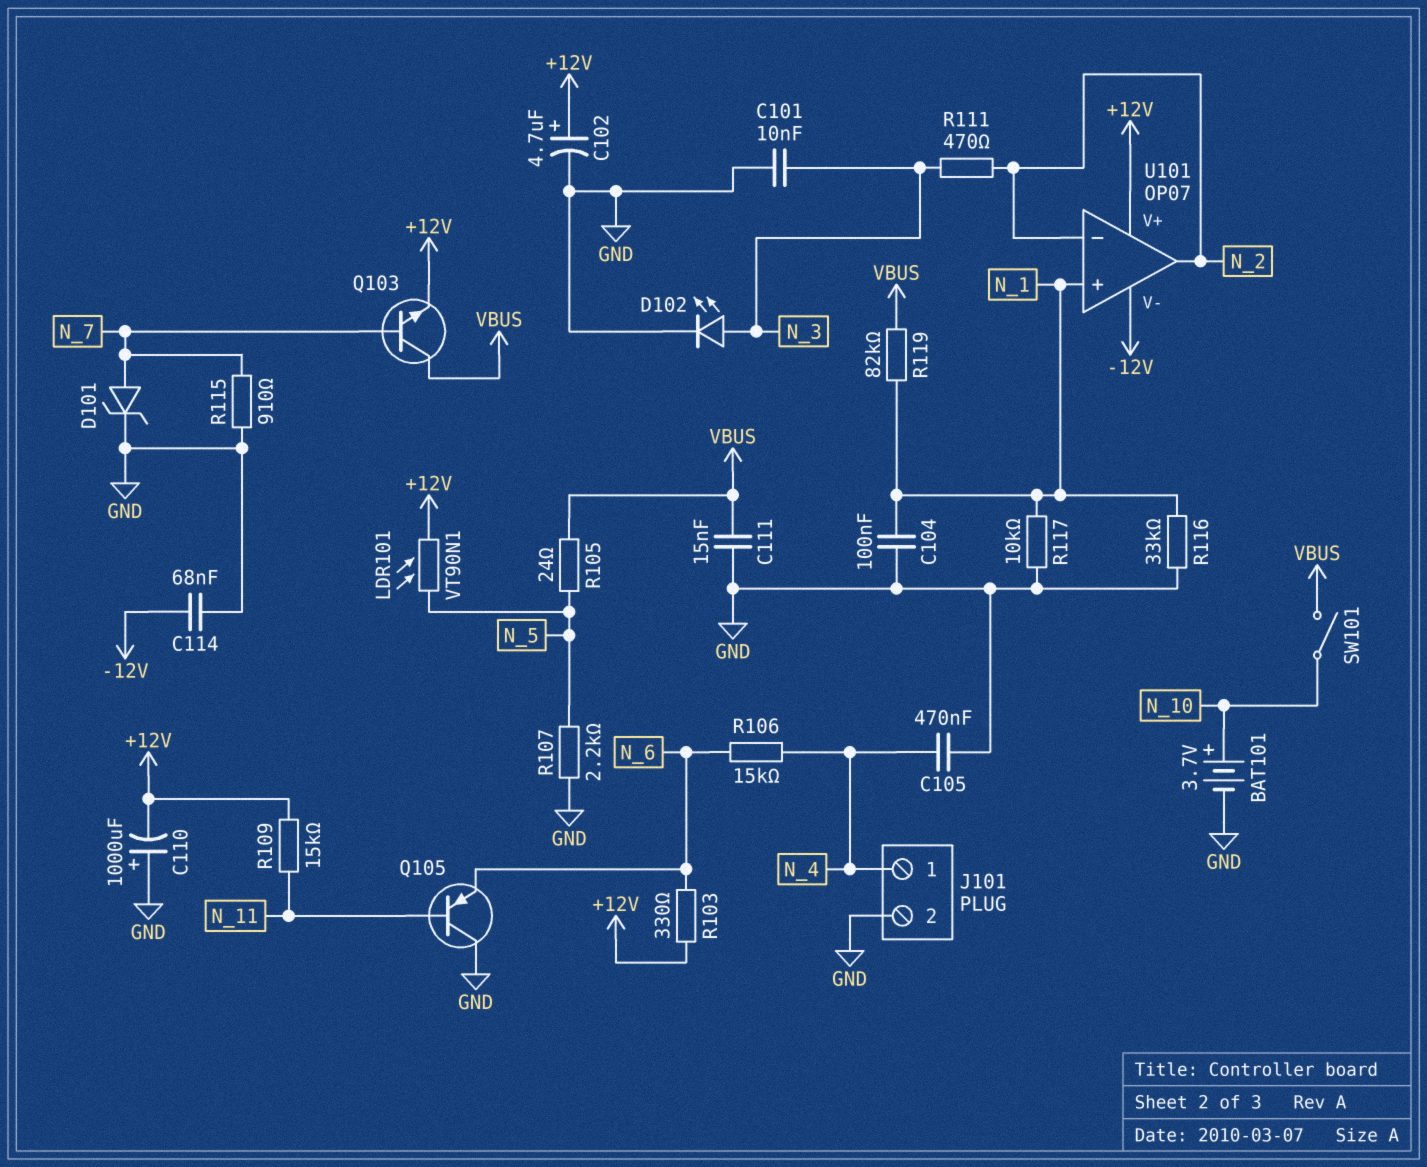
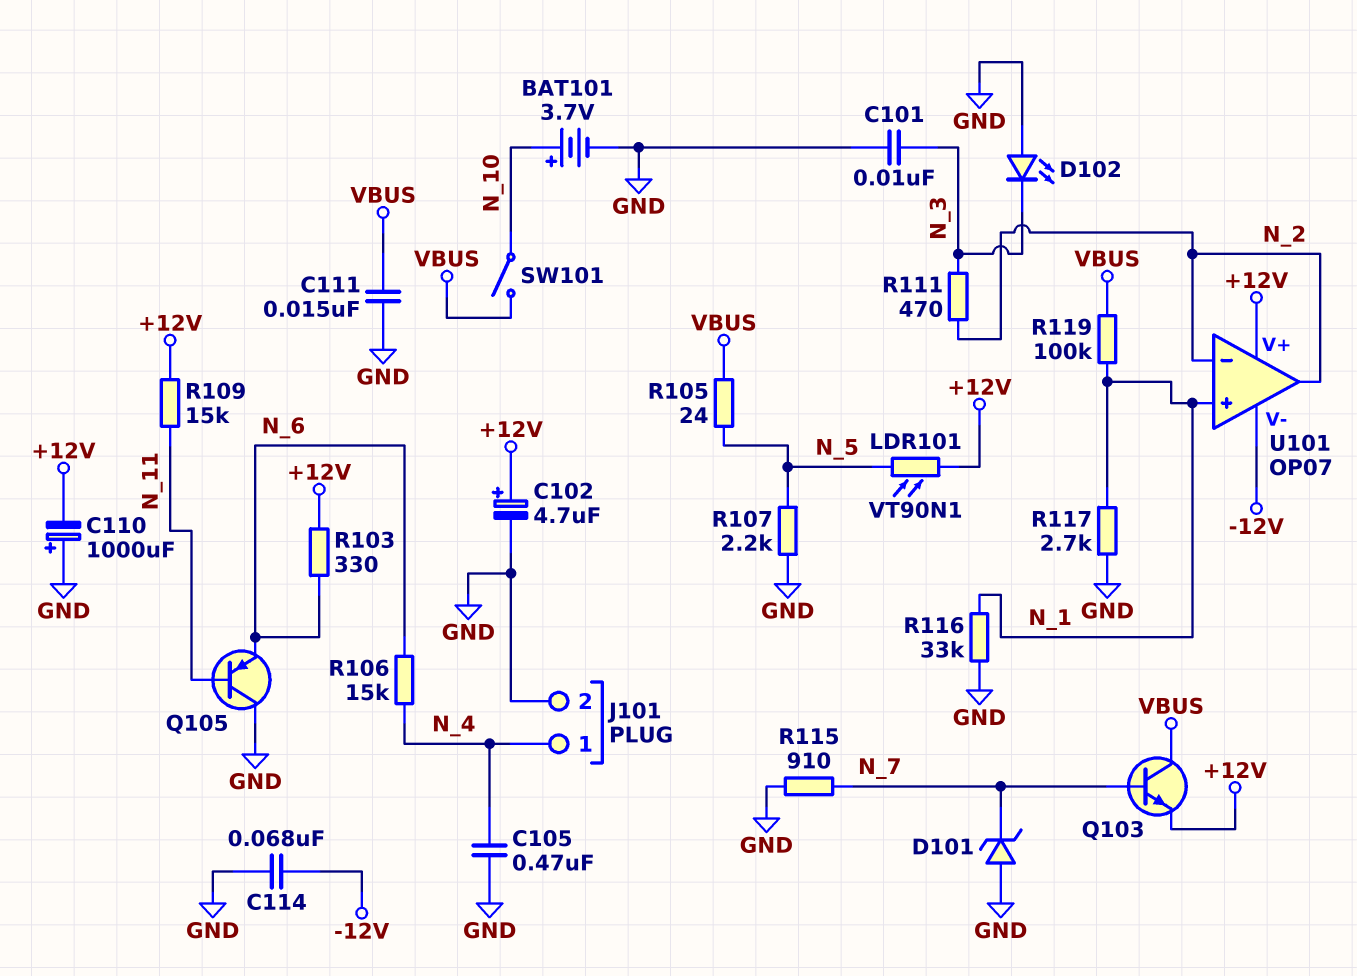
C104: 100nF (GND, N_1) -> none
D101: zener (A N_7, K GND) -> zener (A GND, K N_7)
D102: LED (A N_3, K GND) -> LED (A GND, K N_3)
R117: 10k (GND, N_1) -> 2.7k (GND, N_1)
R119: 82k (N_1, VBUS) -> 100k (N_1, VBUS)

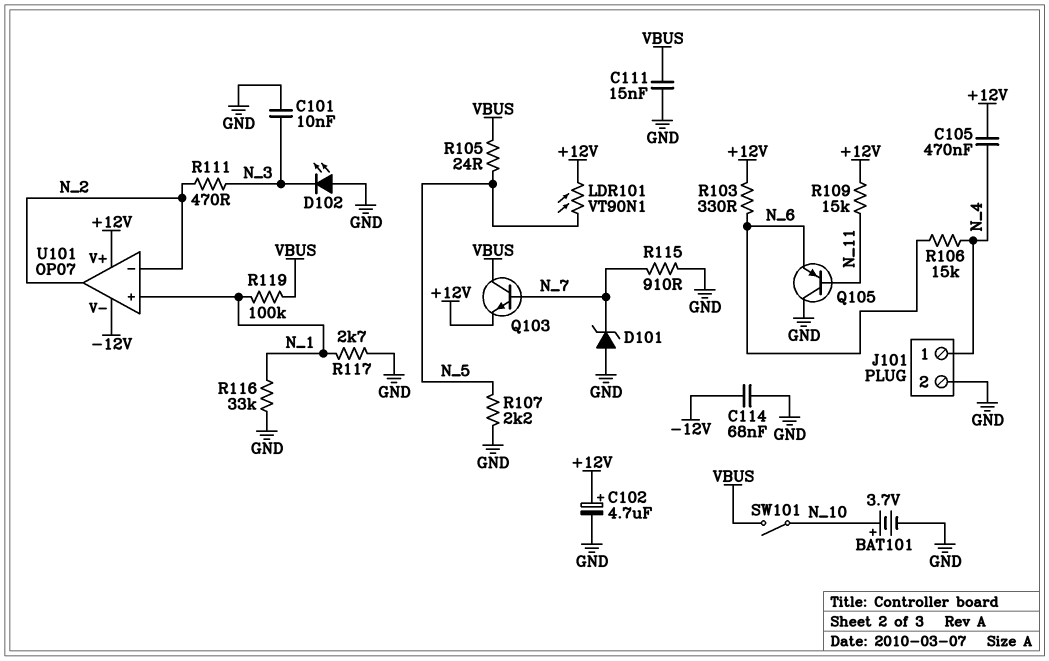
C105: 470nF (GND, N_4) -> 470nF (+12V, N_4)
C110: 1000uF (plus GND, minus +12V) -> none

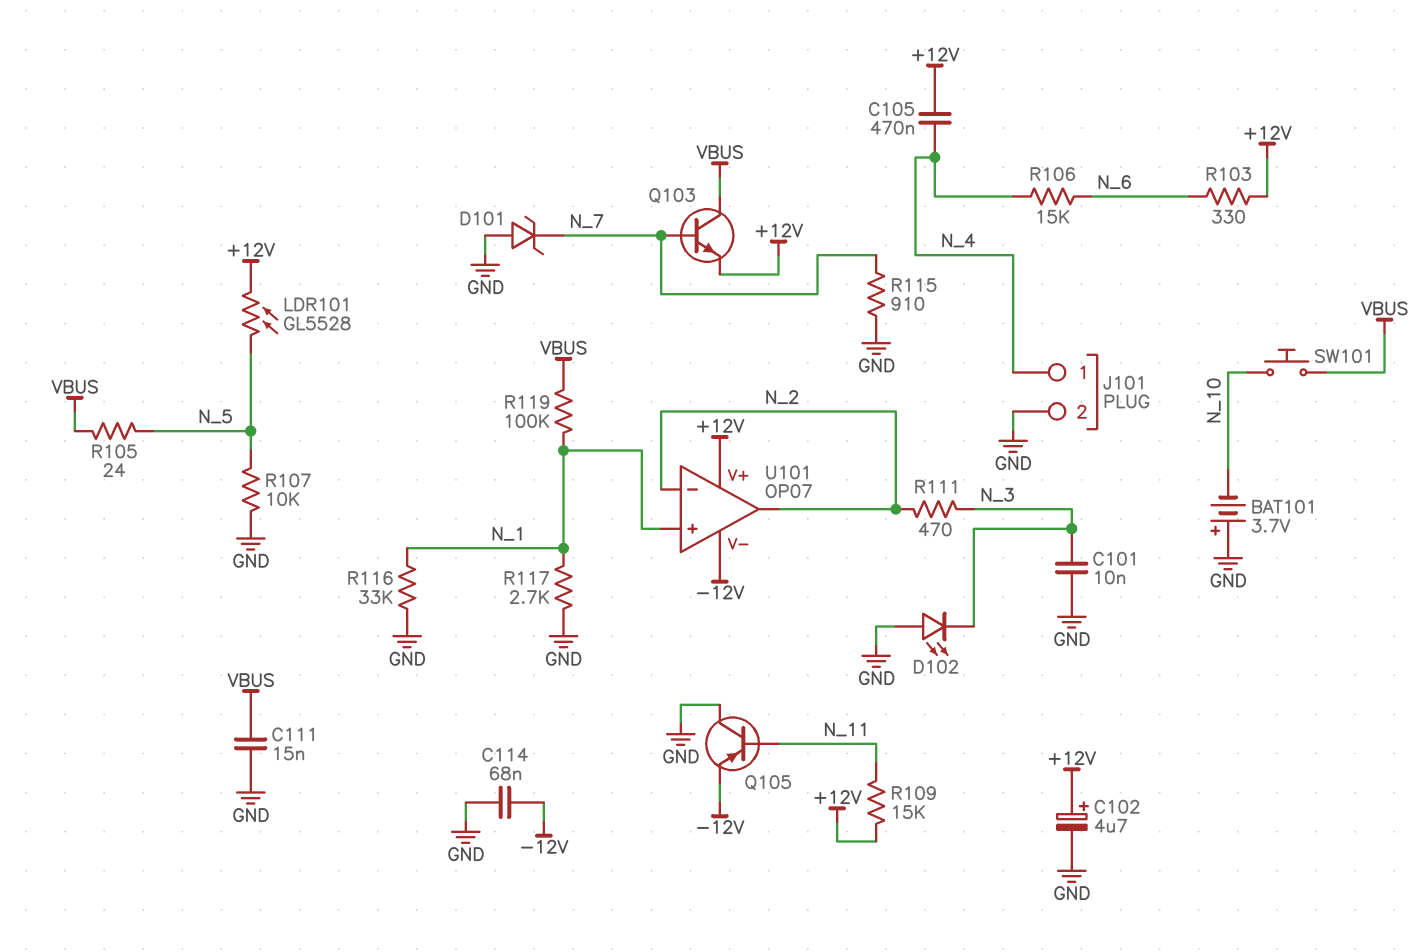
BAT101: 3.7V (plus N_10, minus GND) -> 3.7V (plus GND, minus N_10)
LDR101: VT90N1 (+12V, N_5) -> GL5528 (+12V, N_5)
Q105: PNP (B N_11, C GND, E N_6) -> PNP (B N_11, C GND, E -12V)
R107: 2.2k (GND, N_5) -> 10k (GND, N_5)
SW101: switch (N_10, VBUS) -> button (N_10, VBUS)

